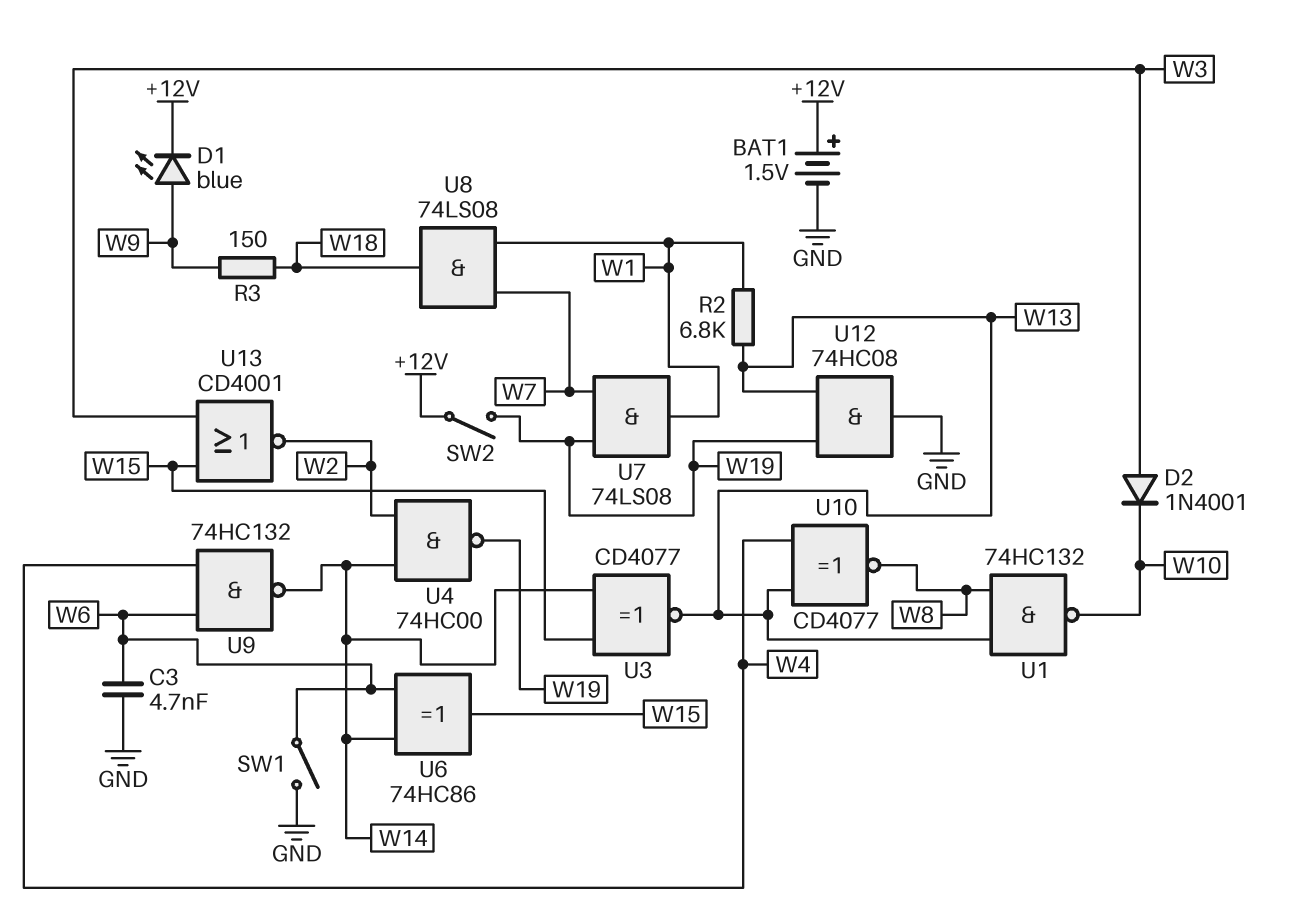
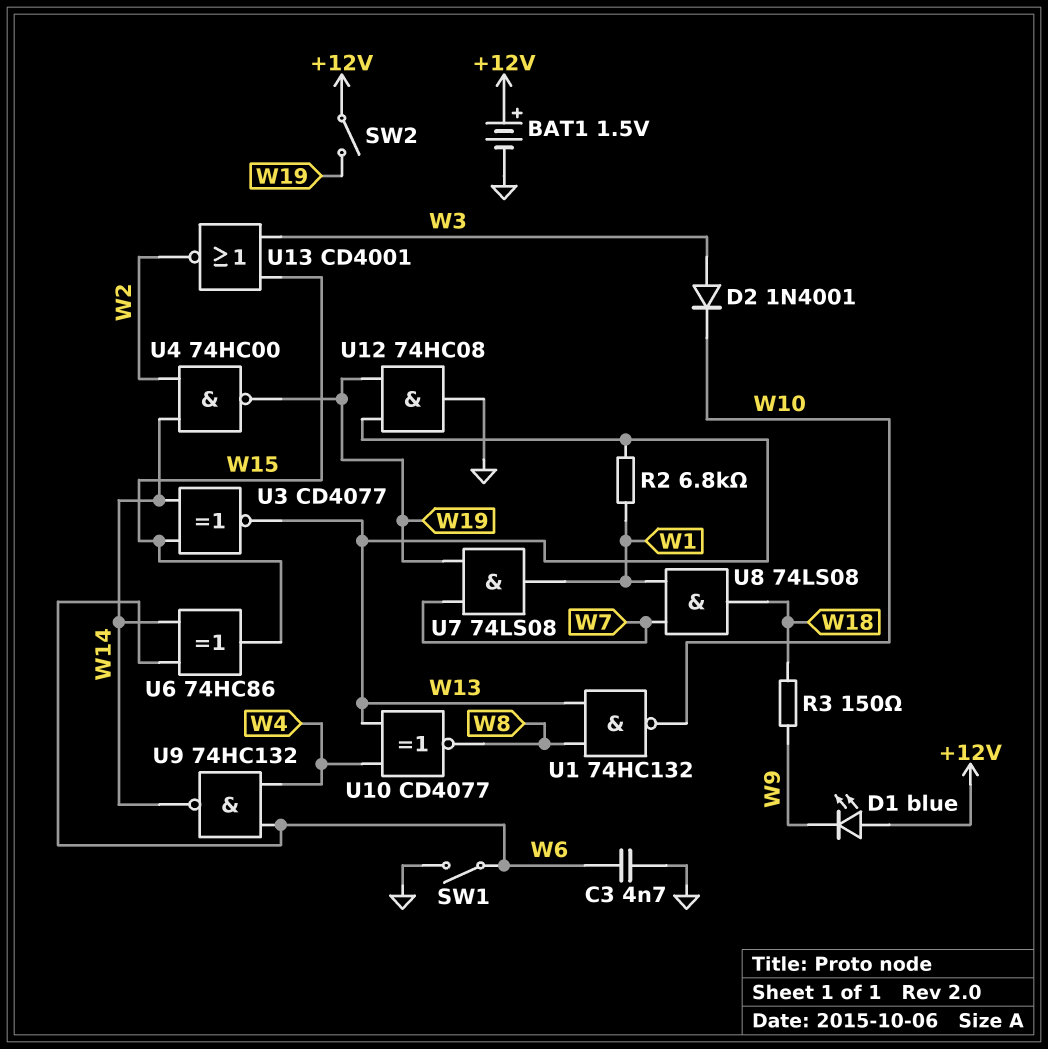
D1: LED blue (A W9, K +12V) -> LED blue (A +12V, K W9)

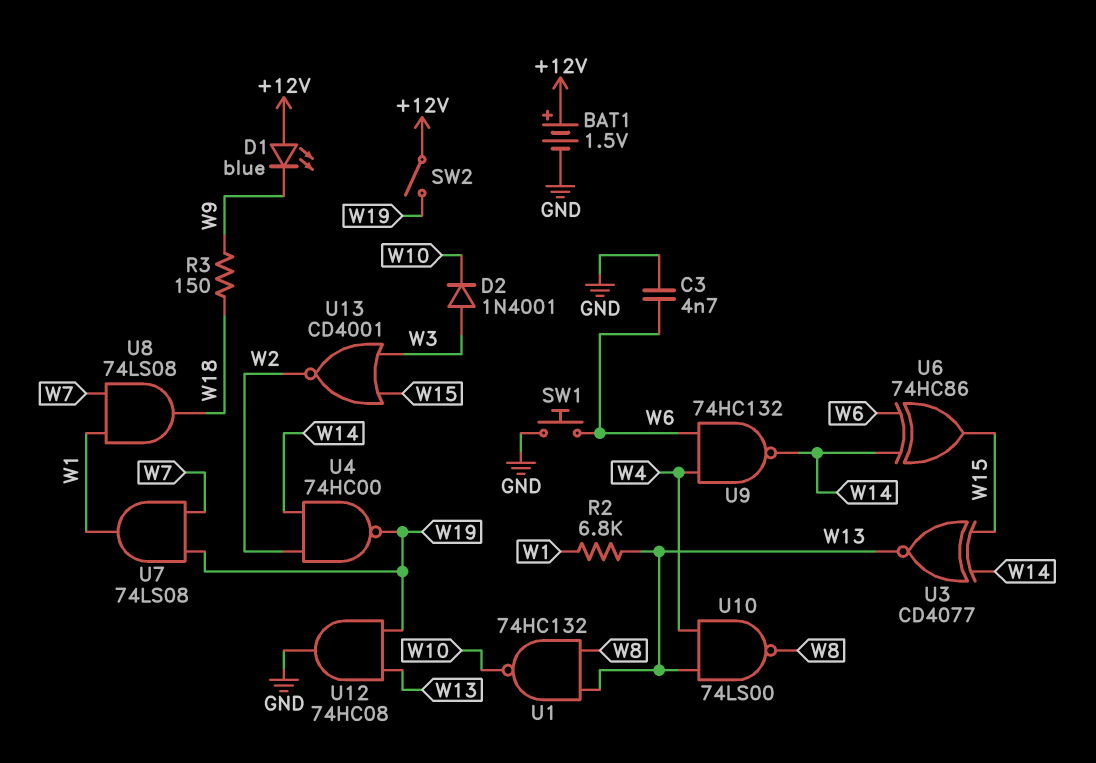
SW1: switch (GND, W6) -> button (GND, W6)
U10: XNOR CD4077 (in W4, in W13, out W8) -> NAND 74LS00 (in W4, in W13, out W8)

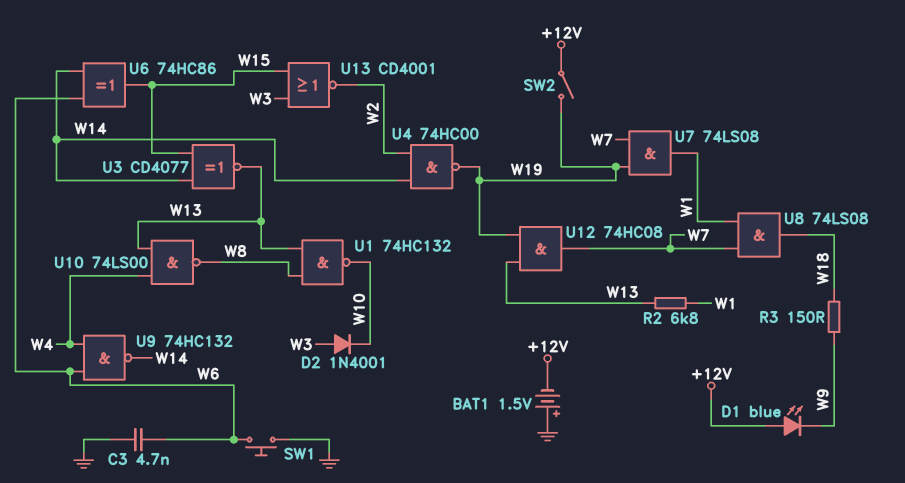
BAT1: 1.5V (plus +12V, minus GND) -> 1.5V (plus GND, minus +12V)
U12: AND 74HC08 (in W13, in W19, out GND) -> AND 74HC08 (in W13, in W19, out W7)

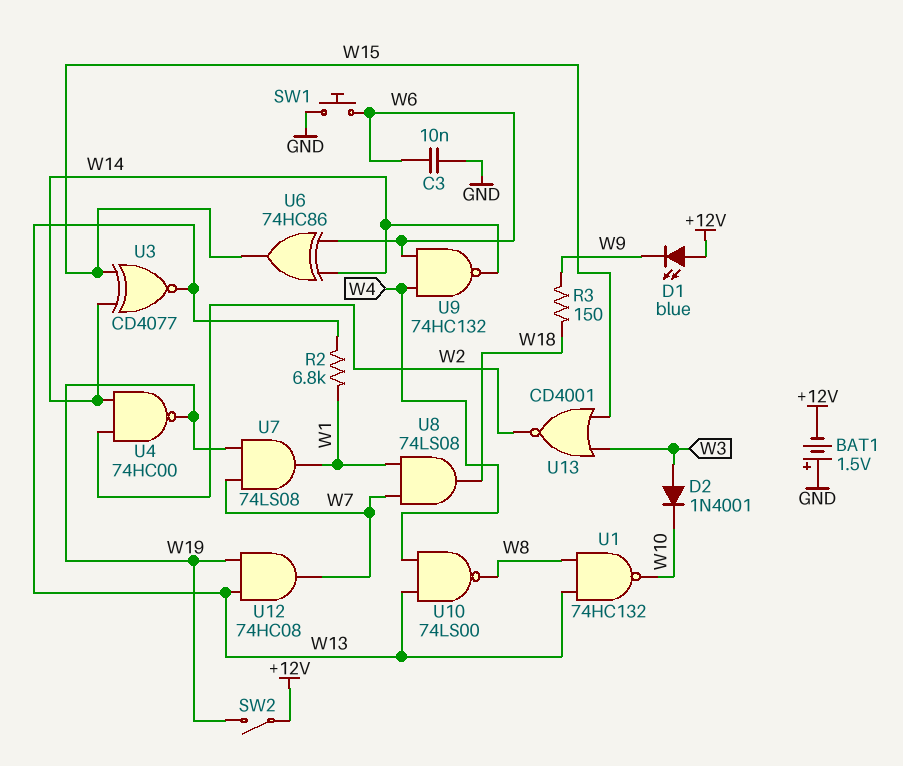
C3: 4.7nF (GND, W6) -> 10nF (GND, W6)

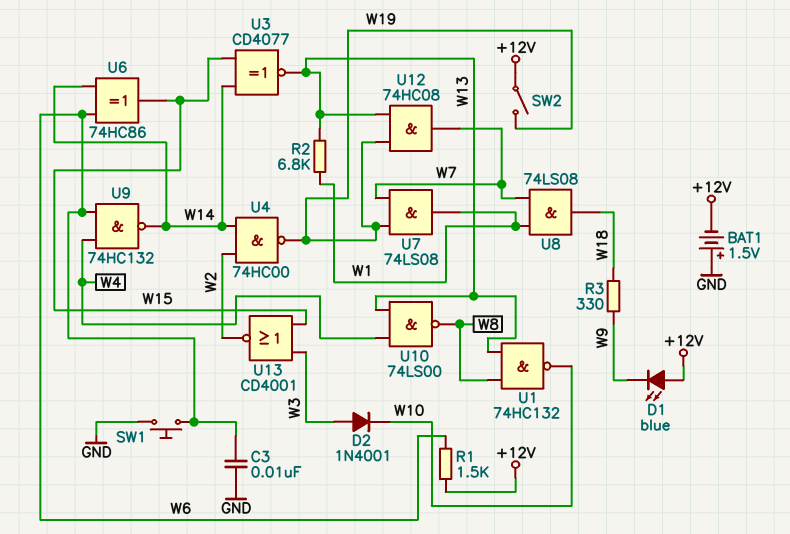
R1: none -> 1.5k (+12V, W6)
R3: 150 (W9, W18) -> 330 (W9, W18)

